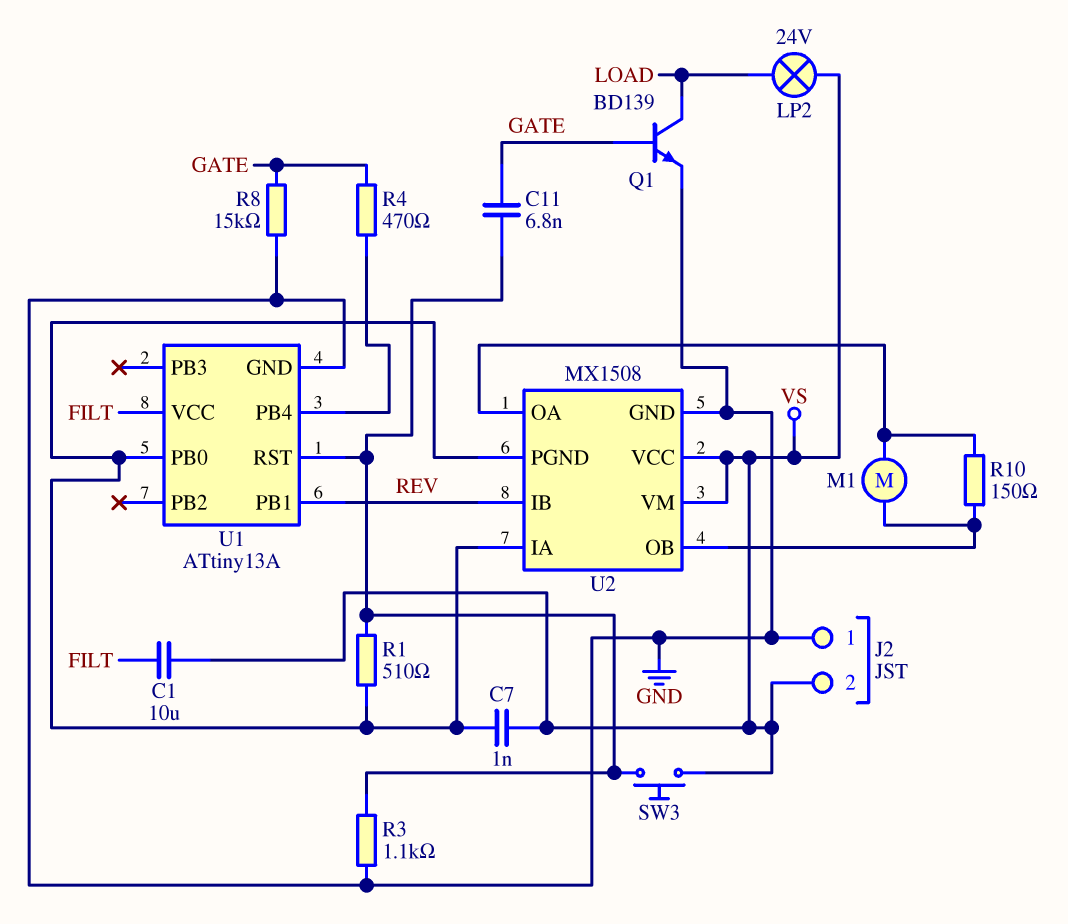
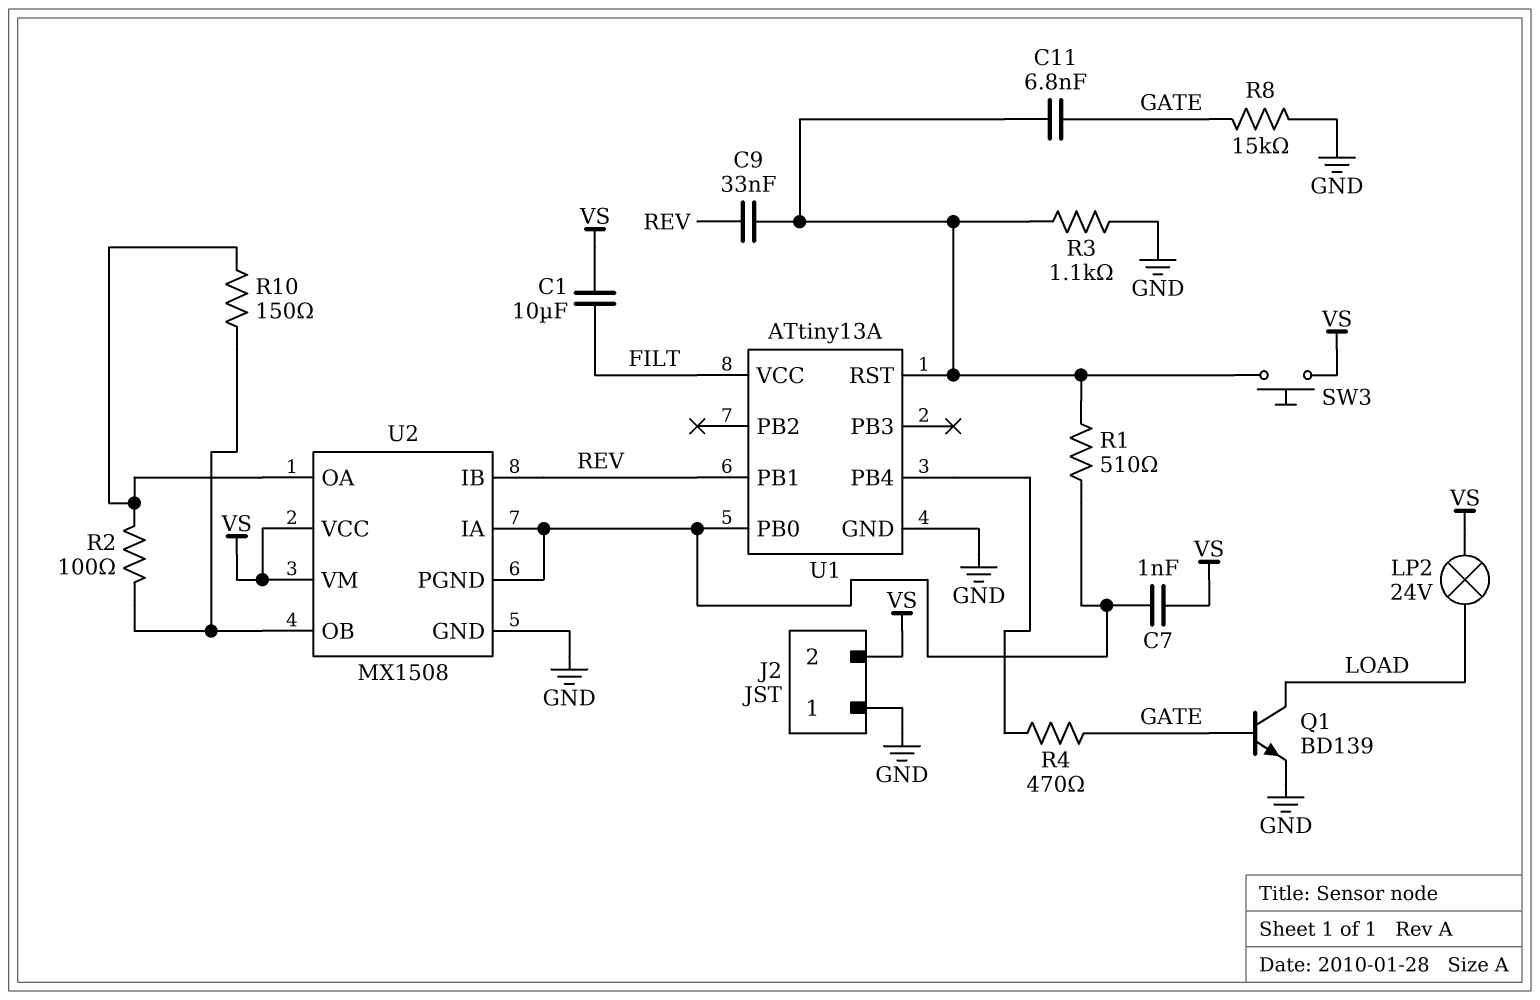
C9: none -> 33nF (REV, U1/RST)
M1: motor (U2/OA, U2/OB) -> none
R2: none -> 100 (U2/OA, U2/OB)

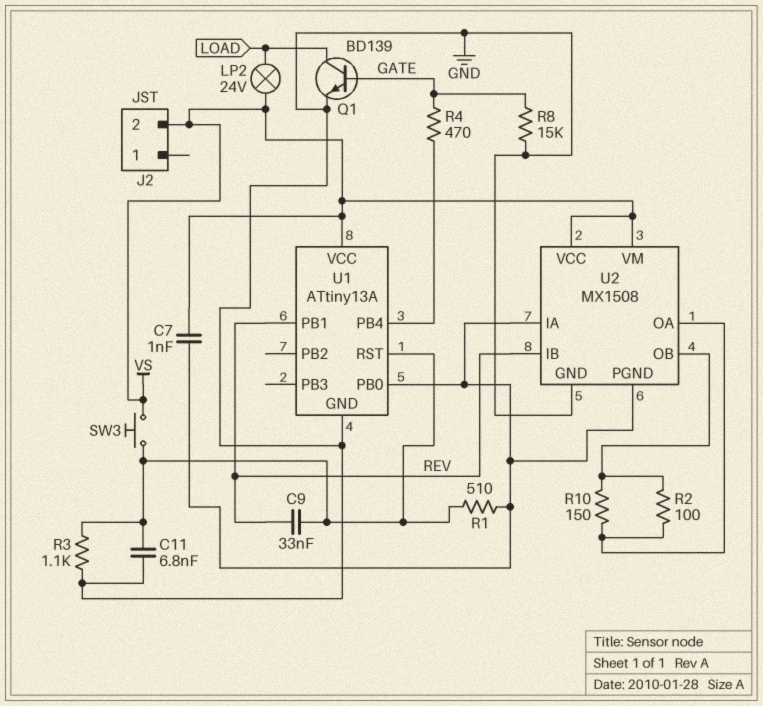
C1: 10uF (FILT, VS) -> none
C11: 6.8nF (GATE, U1/RST) -> 6.8nF (GND, U1/RST)
J2 pin 1: GND -> none
U1 pin VCC: FILT -> VS

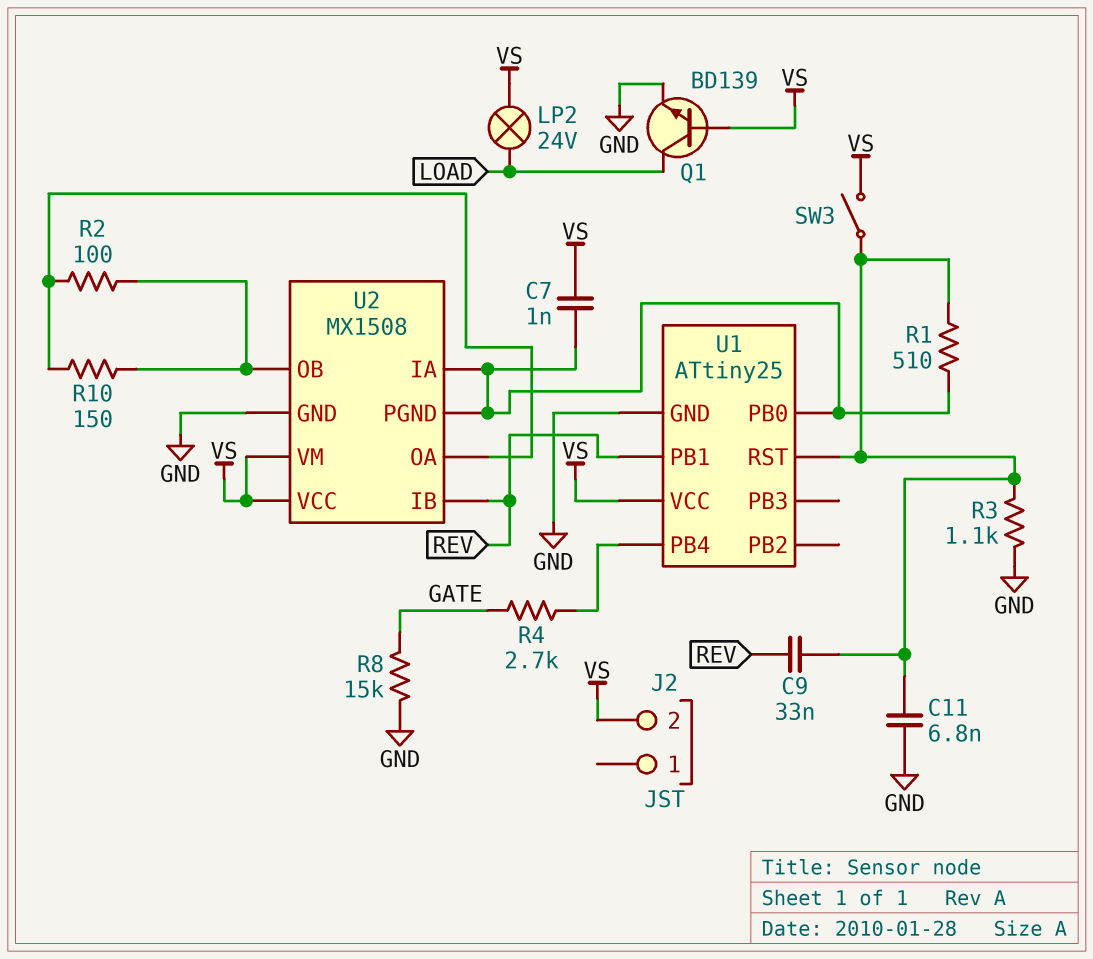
Q1: NPN BD139 (B GATE, C LOAD, E GND) -> NPN BD139 (B VS, C LOAD, E GND)
R4: 470 (GATE, U1/PB4) -> 2.7k (GATE, U1/PB4)
SW3: button (U1/RST, VS) -> switch (U1/RST, VS)
U1: ATtiny13A -> ATtiny25

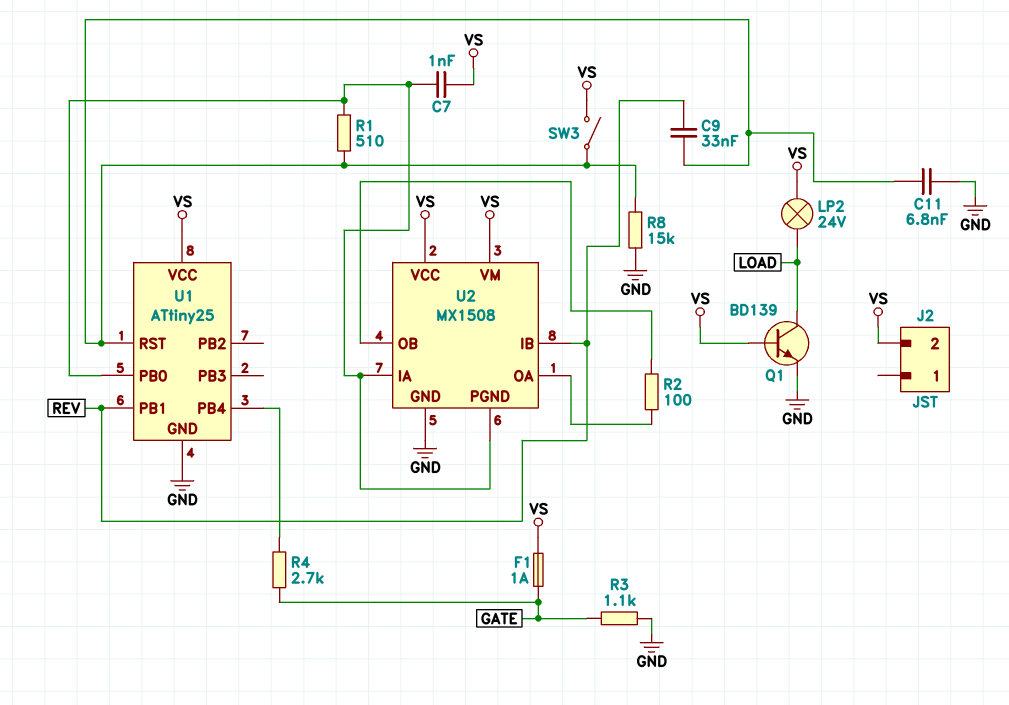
F1: none -> 1A (GATE, VS)
R3: 1.1k (GND, U1/RST) -> 1.1k (GATE, GND)
R8: 15k (GATE, GND) -> 15k (GND, U1/RST)
R10: 150 (U2/OA, U2/OB) -> none

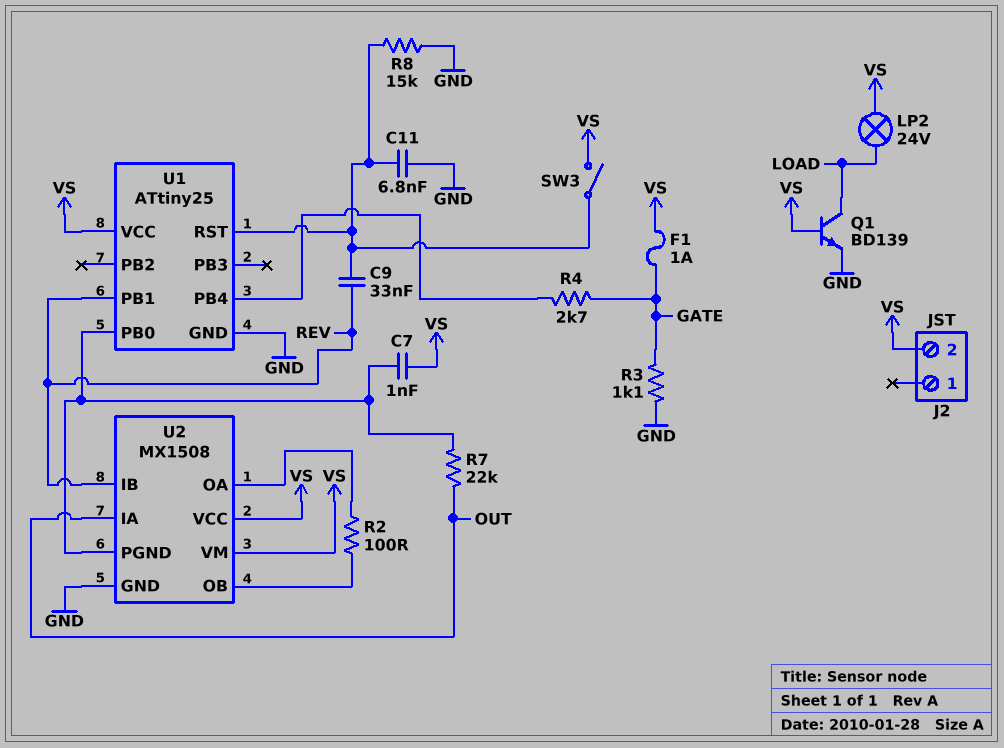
R1: 510 (U1/PB0, U1/RST) -> none
R7: none -> 22k (OUT, U1/PB0)
U2 pin IA: U1/PB0 -> OUT

